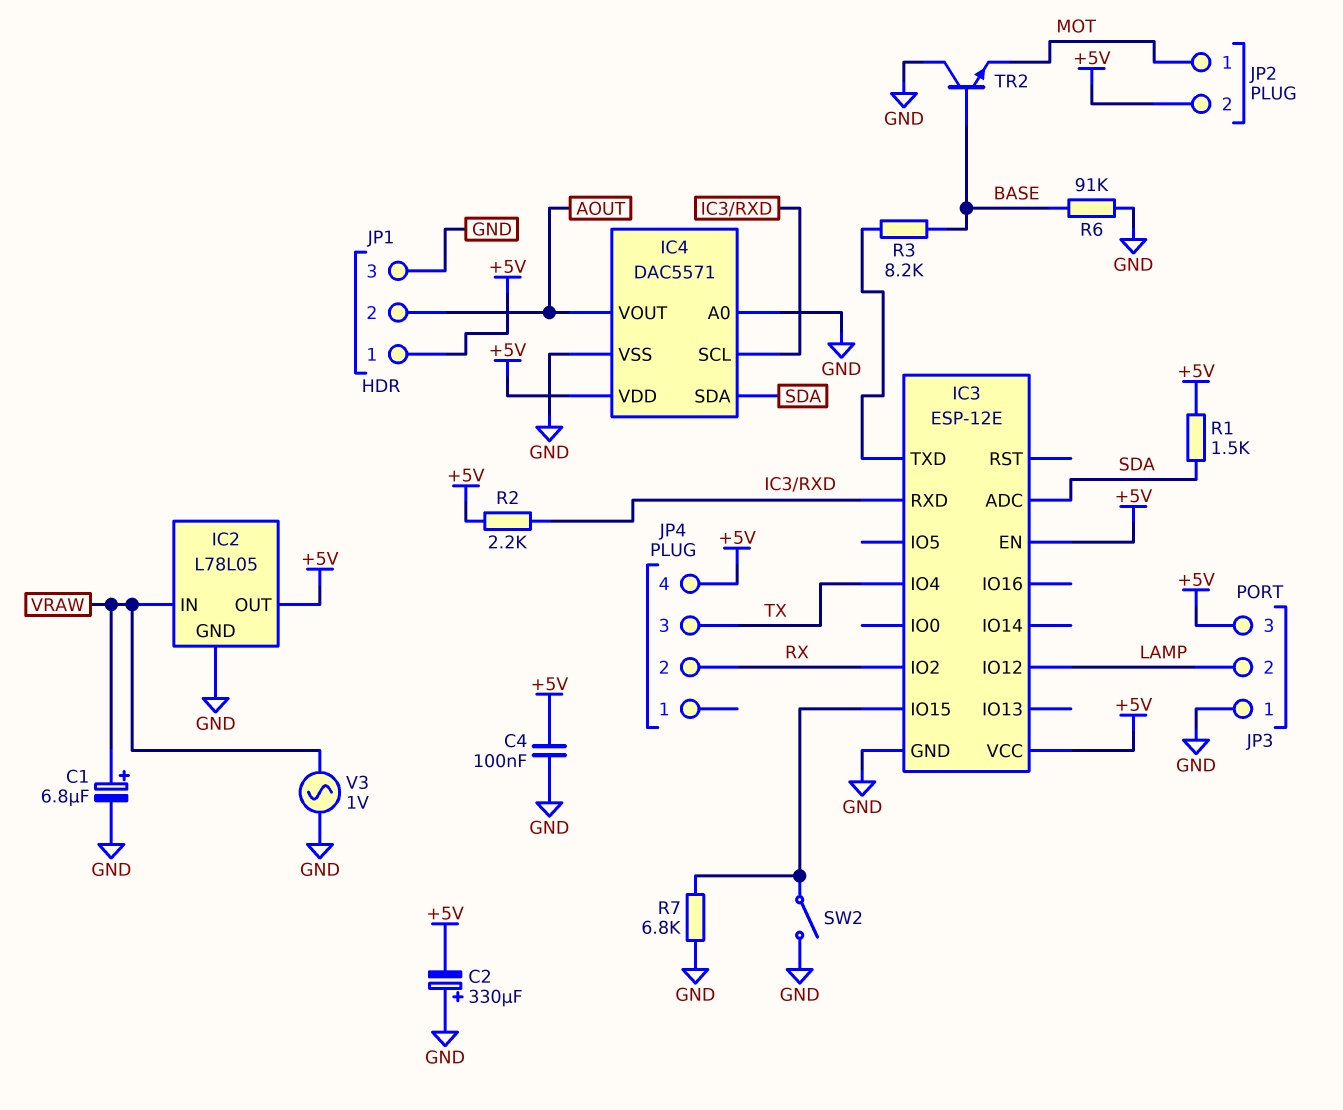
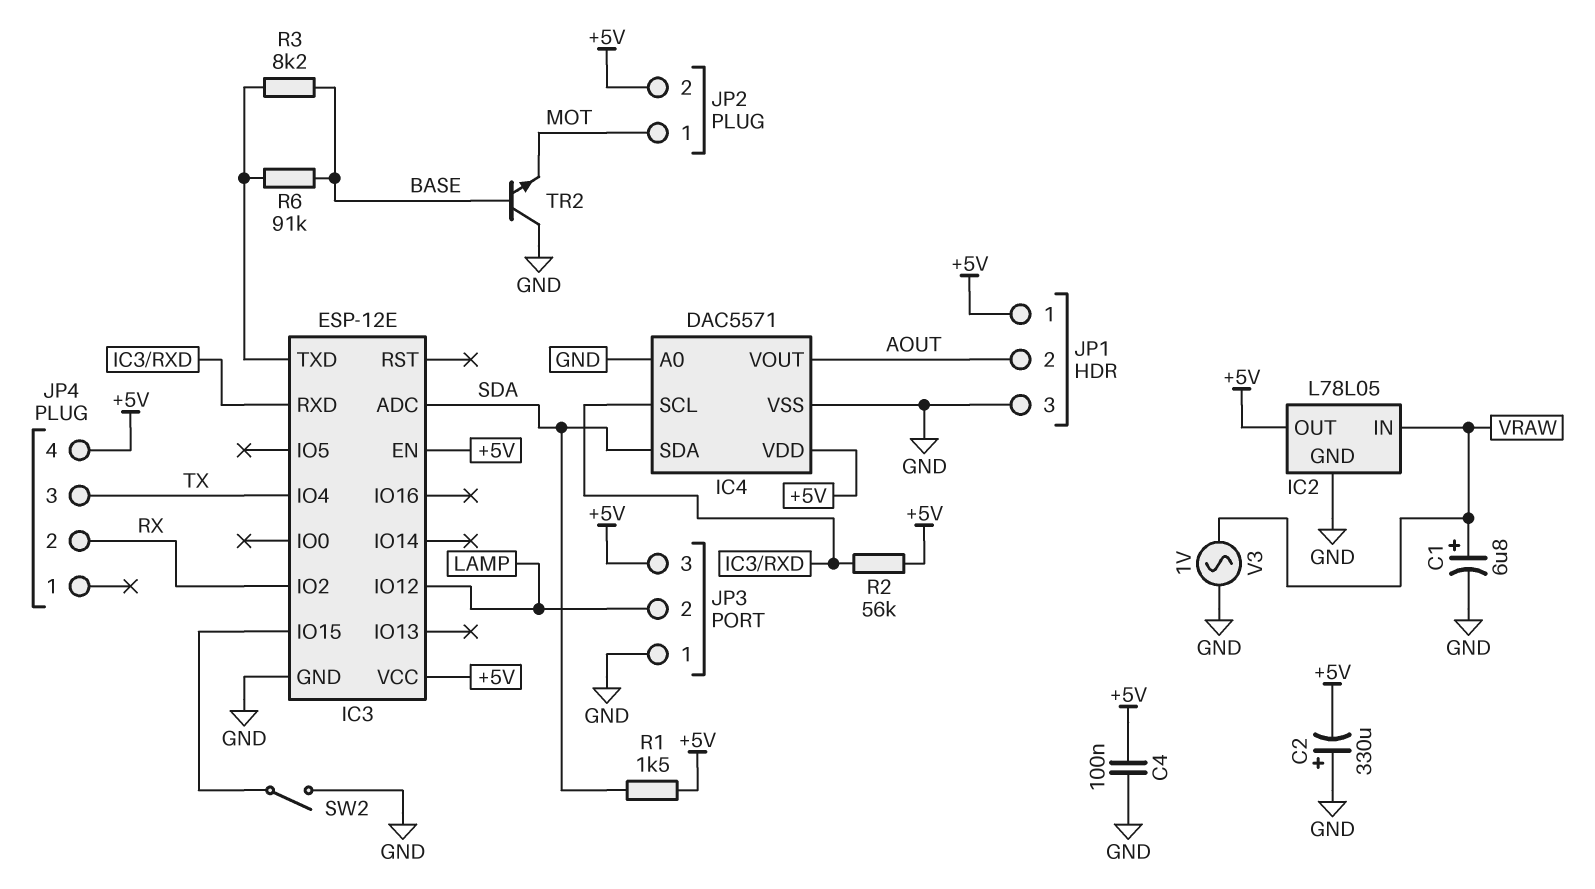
R2: 2.2k (+5V, IC3/RXD) -> 56k (+5V, IC3/RXD)
R6: 91k (BASE, GND) -> 91k (BASE, IC3/TXD)
R7: 6.8k (GND, IC3/IO15) -> none

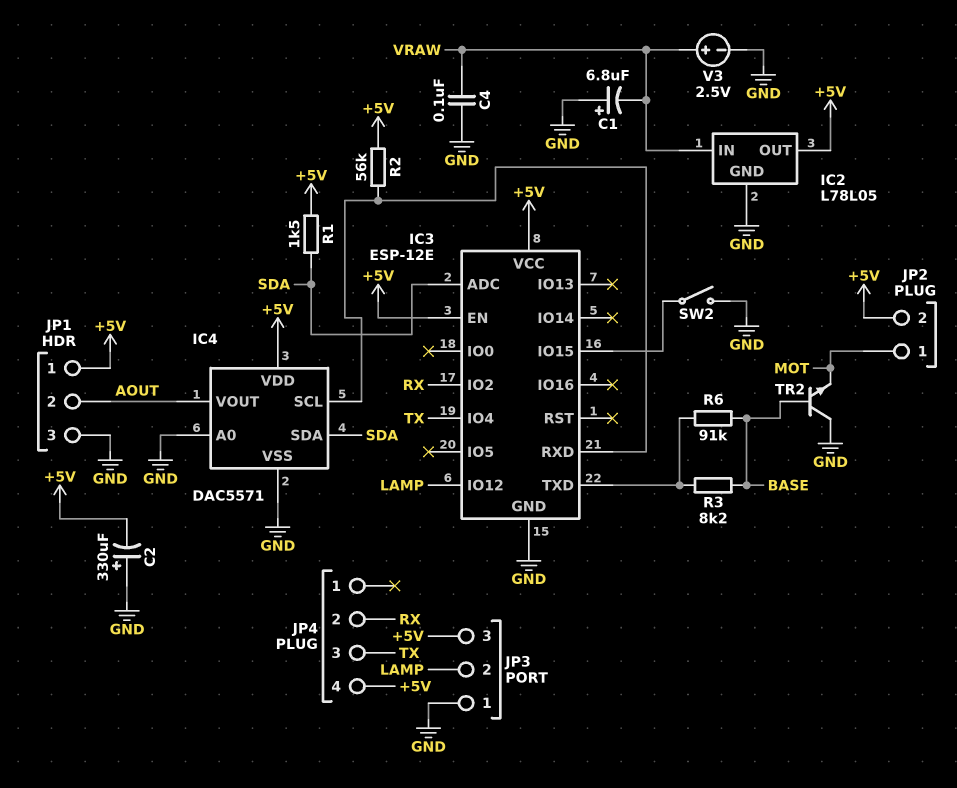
C1: 6.8uF (plus VRAW, minus GND) -> 6.8uF (plus GND, minus VRAW)
C4: 100nF (+5V, GND) -> 100nF (GND, VRAW)
V3: AC 1V (GND, VRAW) -> 2.5V (plus VRAW, minus GND)

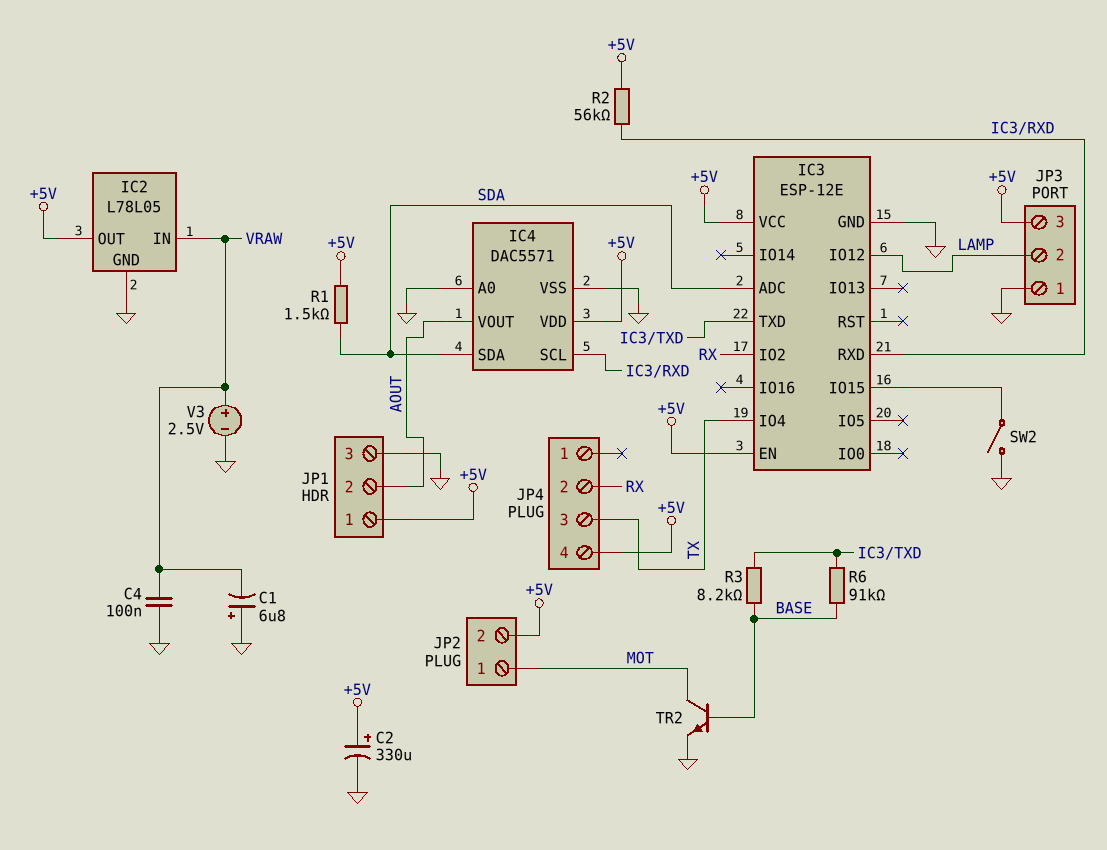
C2: 330uF (plus GND, minus +5V) -> 330uF (plus +5V, minus GND)
TR2: NPN (B BASE, C GND, E MOT) -> NPN (B BASE, C MOT, E GND)

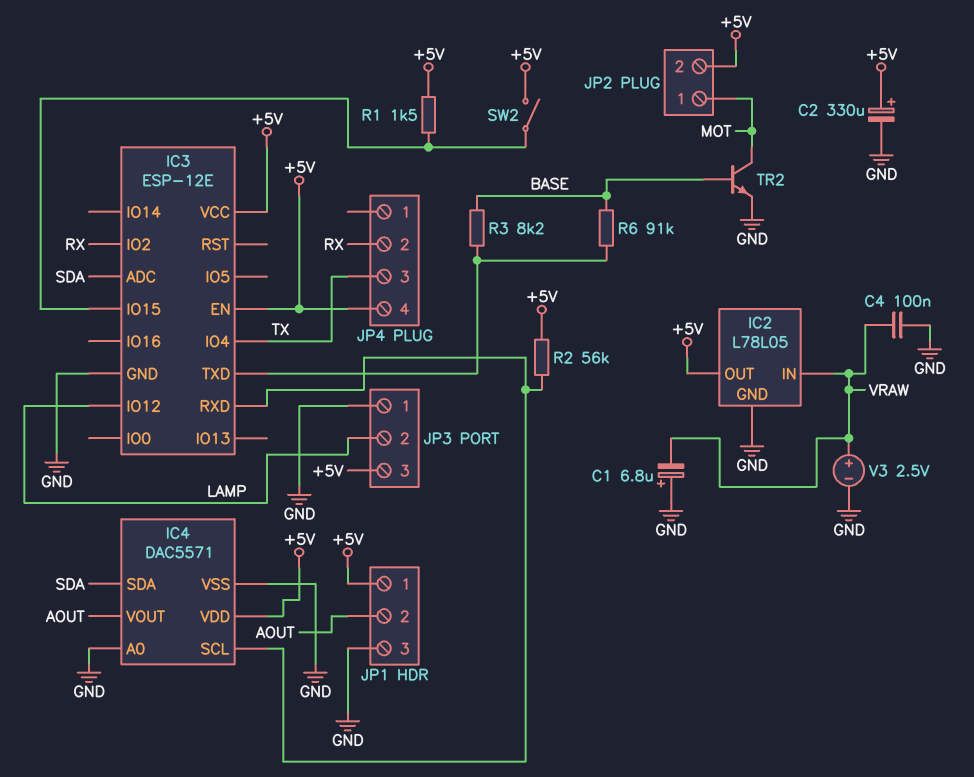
R1: 1.5k (+5V, SDA) -> 1.5k (+5V, IC3/IO15)
SW2: switch (GND, IC3/IO15) -> switch (+5V, IC3/IO15)

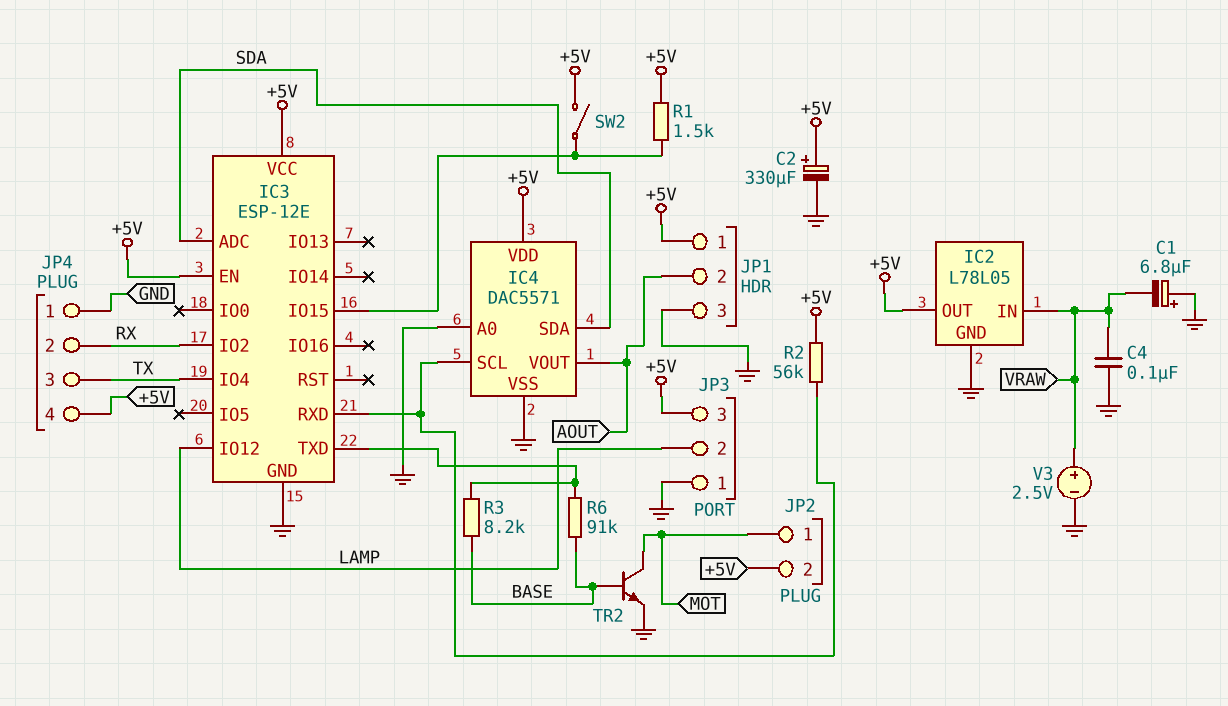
JP4 pin 1: none -> GND

